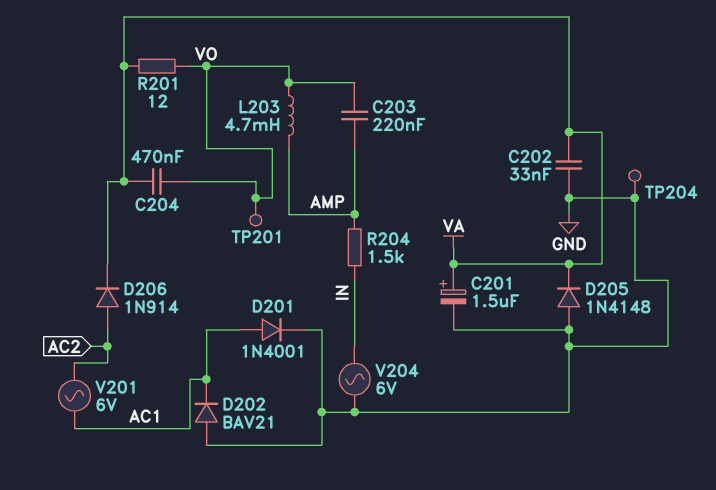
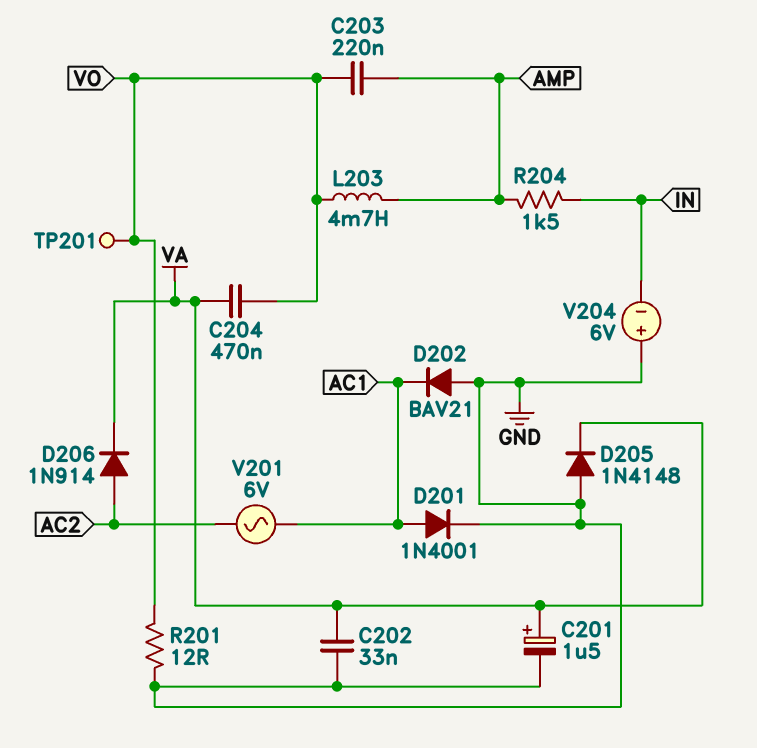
R201: 12 (VA, VO) -> 12 (GND, VO)
TP204: test point (GND) -> none
V204: AC 6V (GND, IN) -> 6V (plus GND, minus IN)

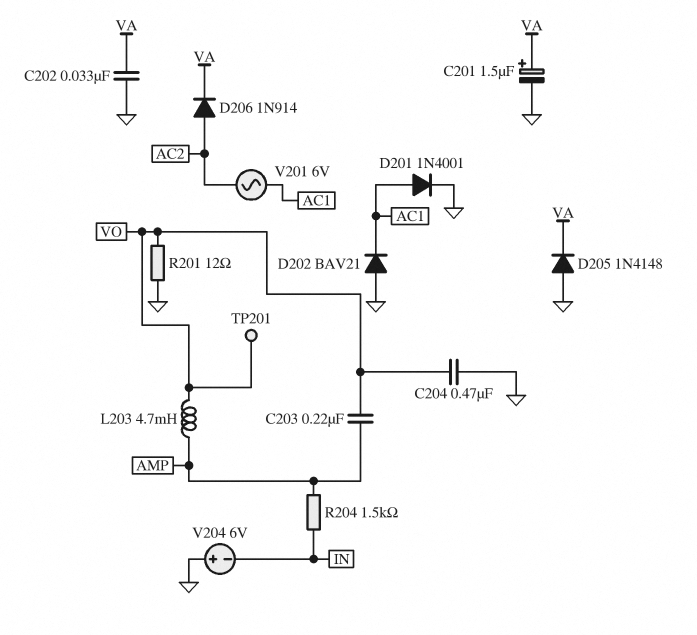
C204: 470nF (VA, VO) -> 470nF (GND, VO)

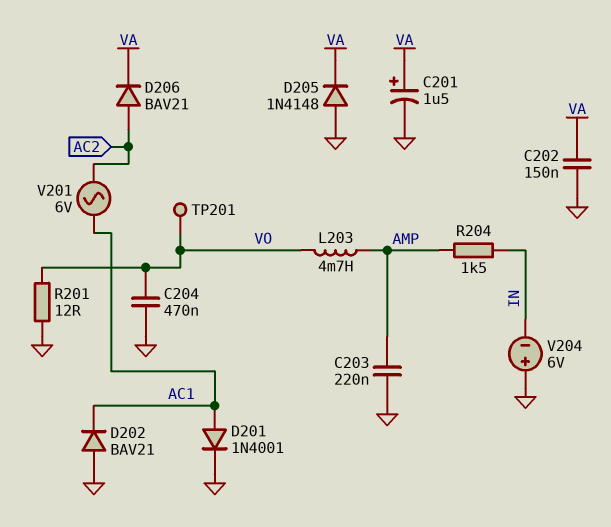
C202: 33nF (GND, VA) -> 150nF (GND, VA)
C203: 220nF (AMP, VO) -> 220nF (AMP, GND)
D206: diode 1N914 (A AC2, K VA) -> diode BAV21 (A AC2, K VA)

